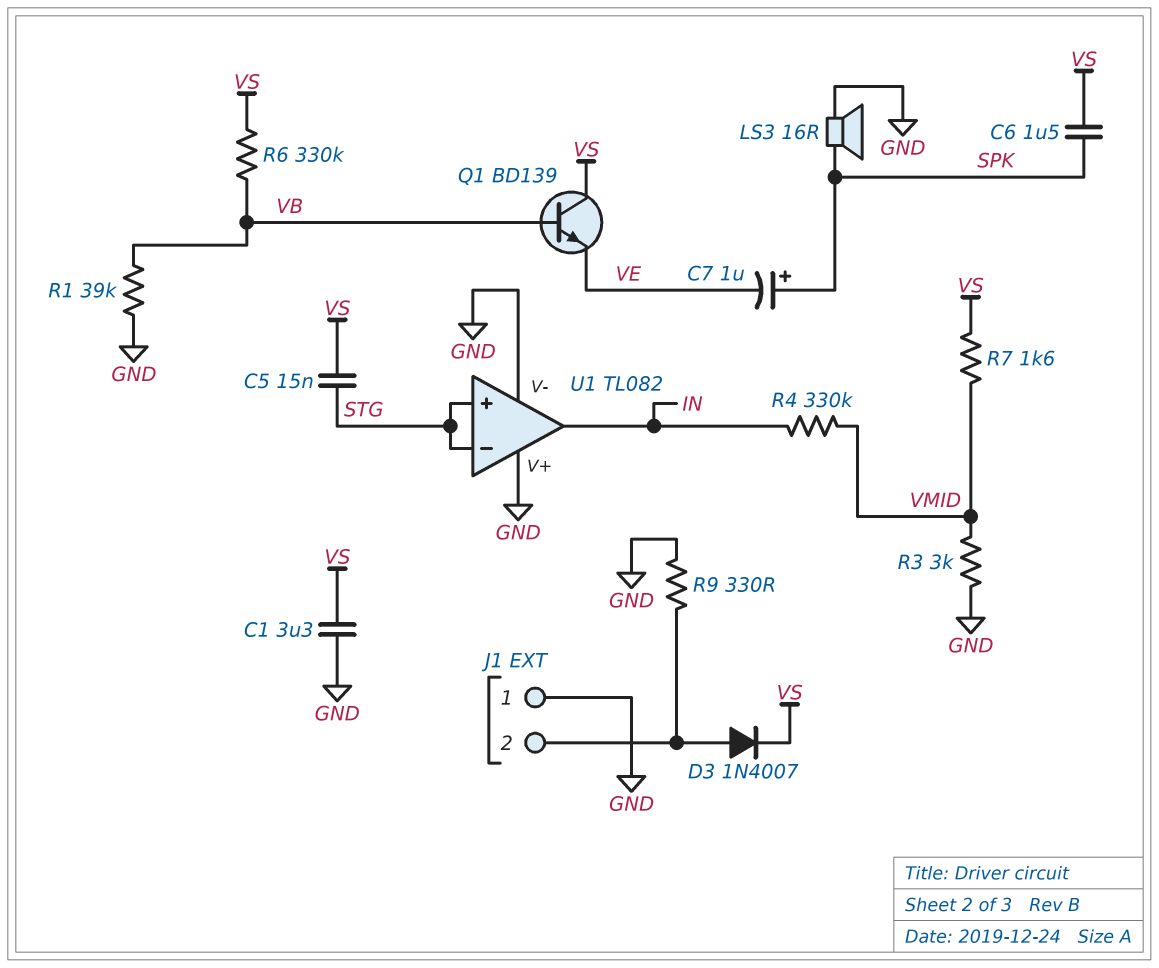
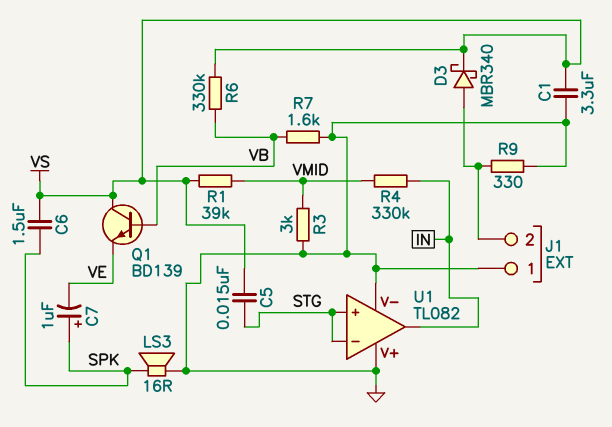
D3: diode 1N4007 (A J1/2, K VS) -> schottky MBR340 (A J1/2, K VS)
R1: 39k (GND, VB) -> 39k (VMID, VS)
R7: 1.6k (VMID, VS) -> 1.6k (GND, VB)

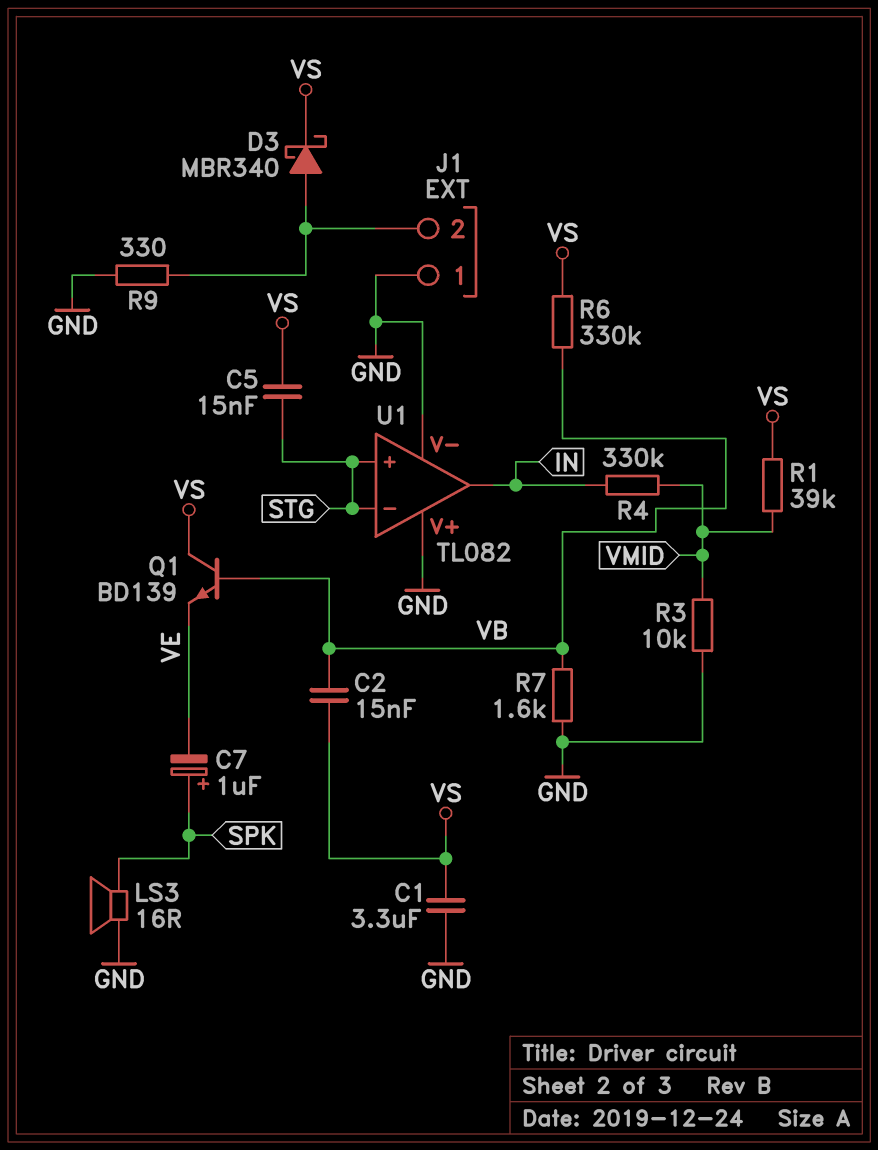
C2: none -> 15nF (VB, VS)
C6: 1.5uF (SPK, VS) -> none
R3: 3k (GND, VMID) -> 10k (GND, VMID)

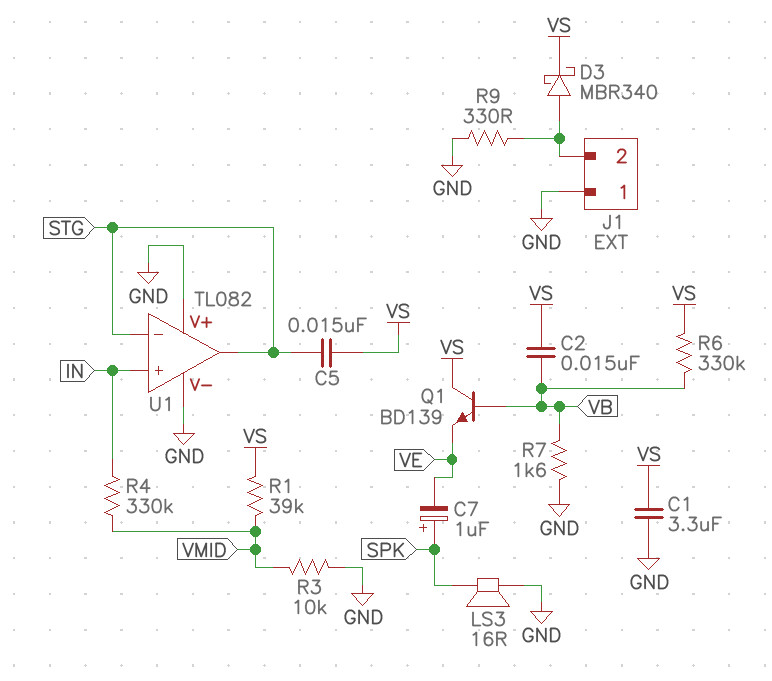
U1 pin in+: STG -> IN
U1 pin out: IN -> STG

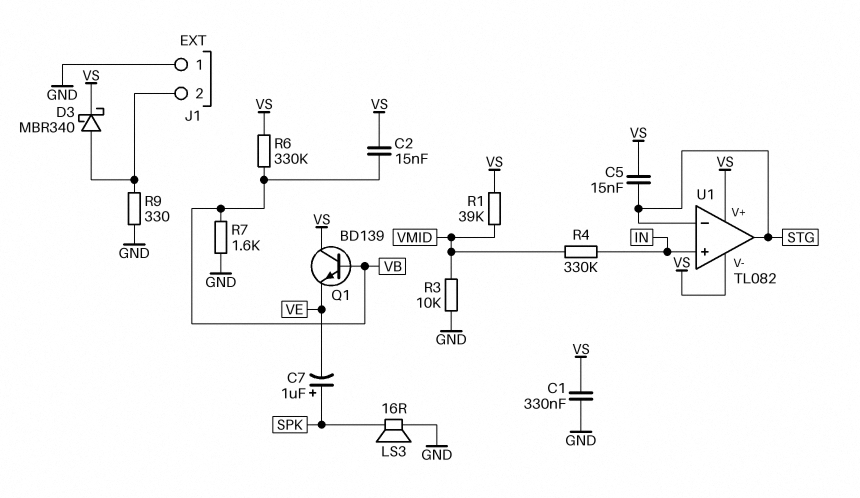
C1: 3.3uF (GND, VS) -> 330nF (GND, VS)
U1 pin V+: GND -> VS
U1 pin V-: GND -> VS

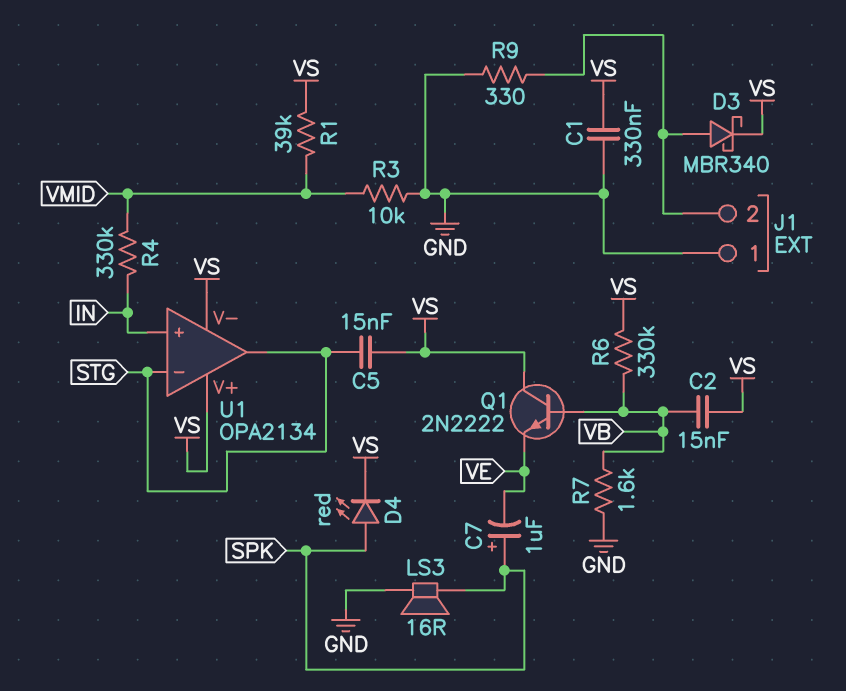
D4: none -> LED red (A SPK, K VS)
Q1: NPN BD139 (B VB, C VS, E VE) -> NPN 2N2222 (B VB, C VS, E VE)
U1: TL082 -> OPA2134

